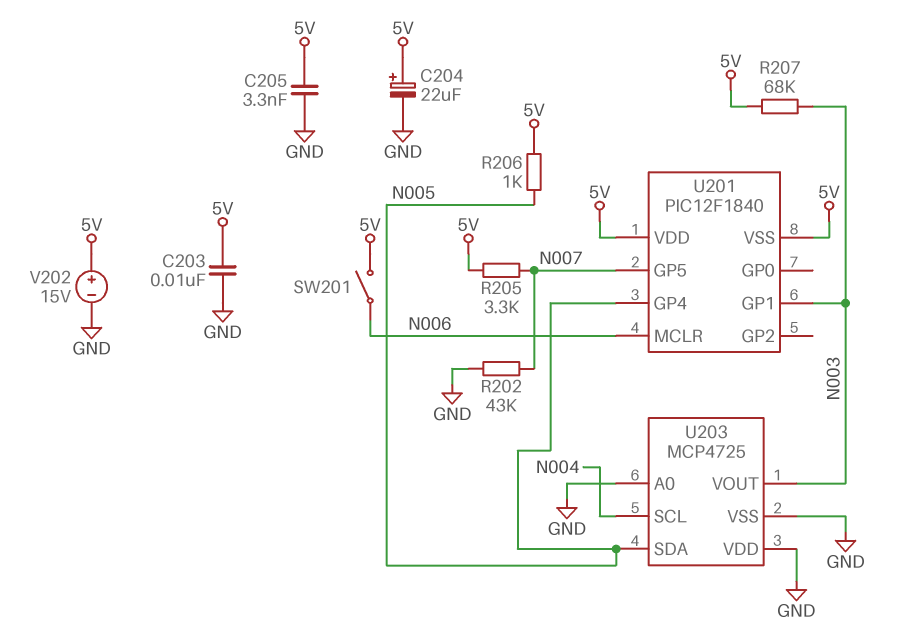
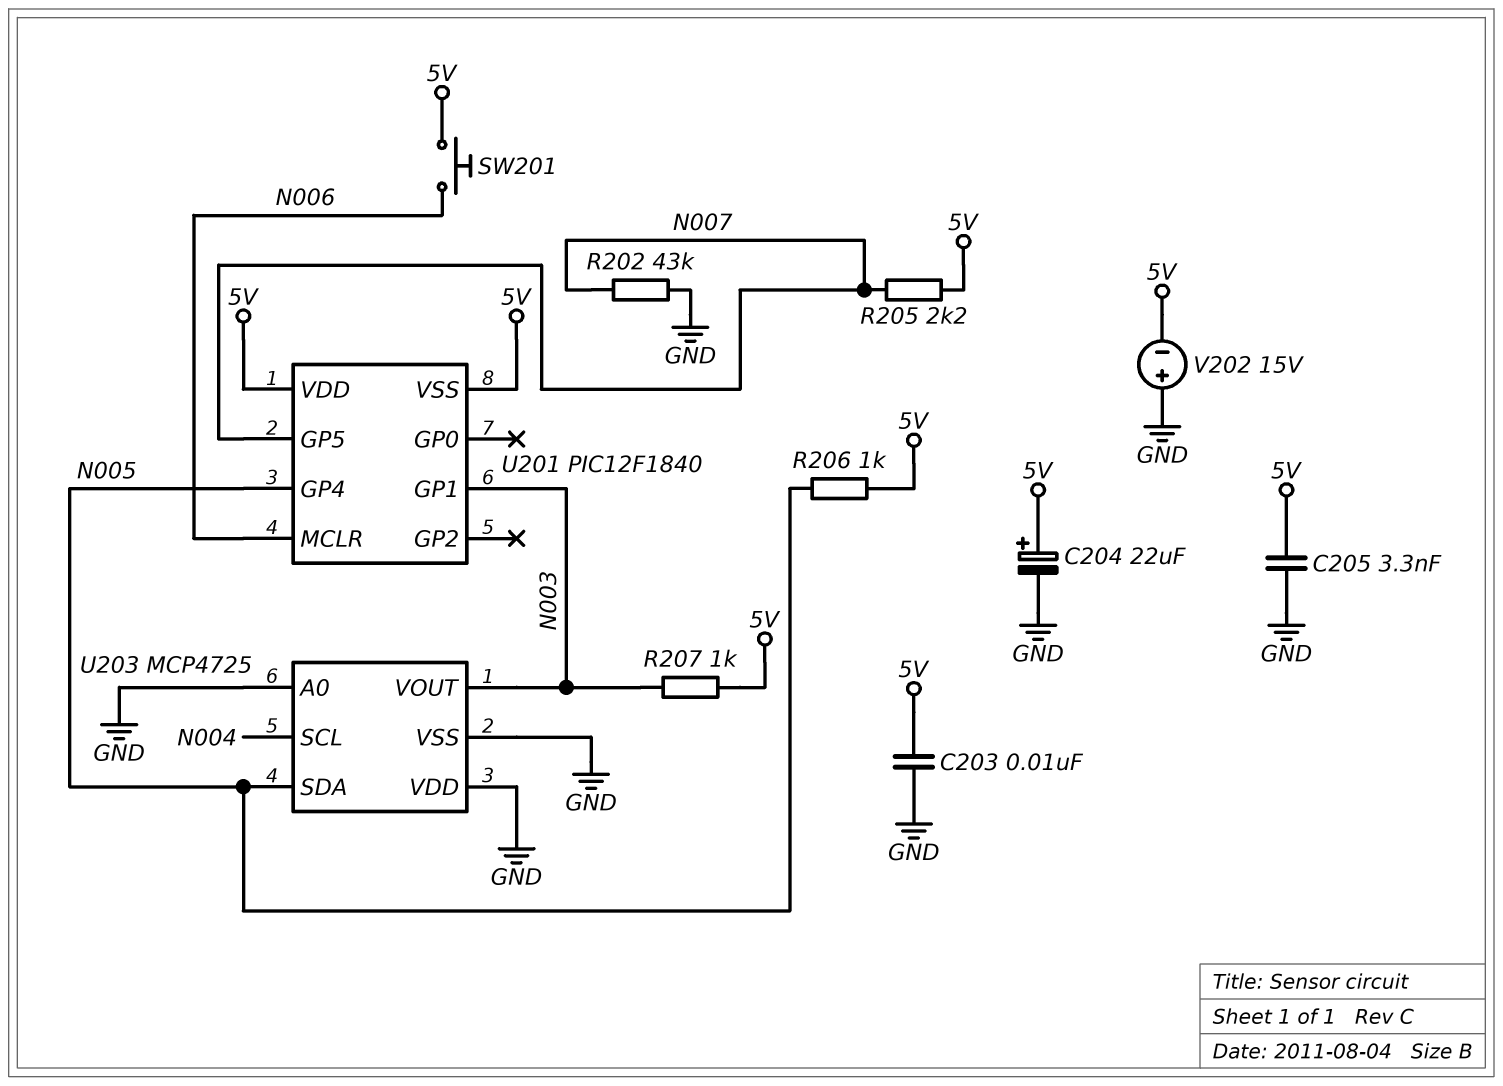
R205: 3.3k (5V, N007) -> 2.2k (5V, N007)
R207: 68k (5V, N003) -> 1k (5V, N003)
SW201: switch (5V, N006) -> button (5V, N006)
V202: 15V (plus 5V, minus GND) -> 15V (plus GND, minus 5V)

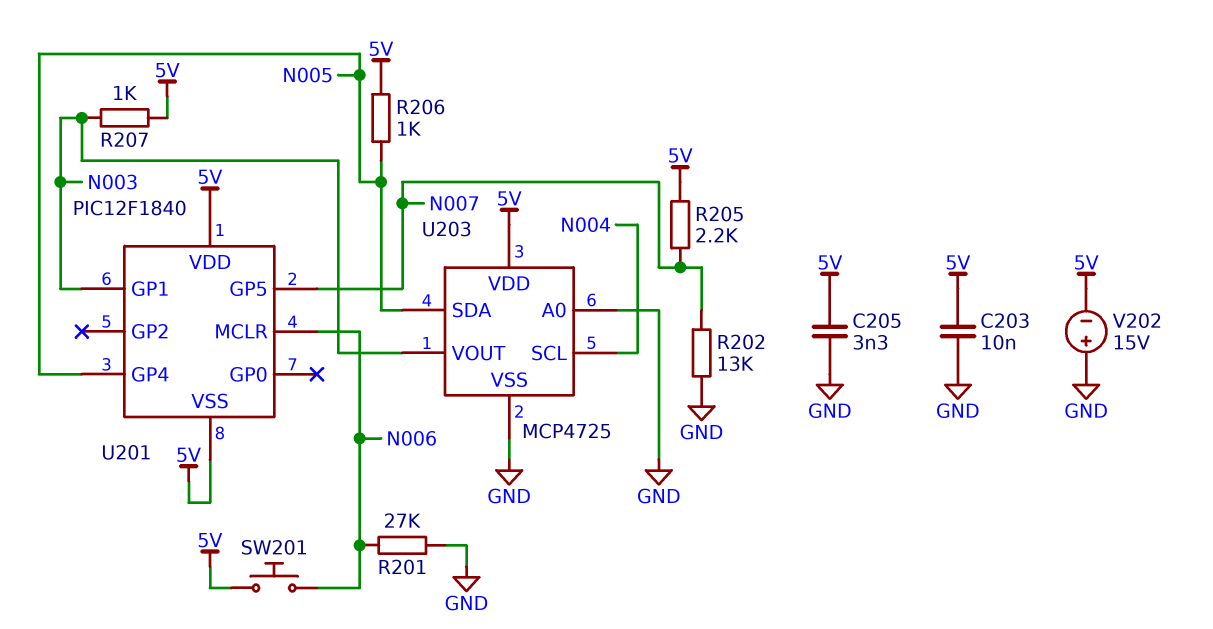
C204: 22uF (plus 5V, minus GND) -> none
R201: none -> 27k (GND, N006)
R202: 43k (GND, N007) -> 13k (GND, N007)
U203 pin VDD: GND -> 5V

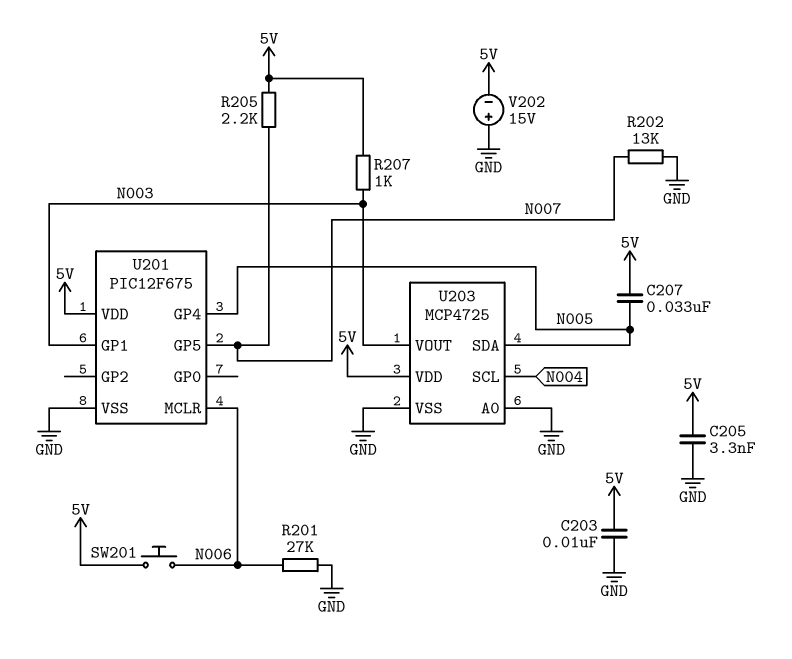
C207: none -> 33nF (5V, N005)
R206: 1k (5V, N005) -> none
U201: PIC12F1840 -> PIC12F675
U201 pin VSS: 5V -> GND

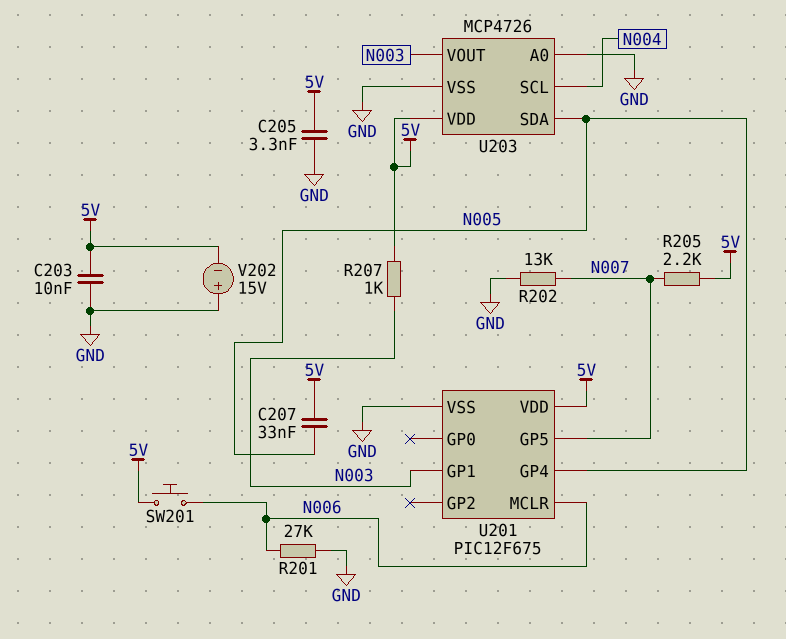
U203: MCP4725 -> MCP4726

